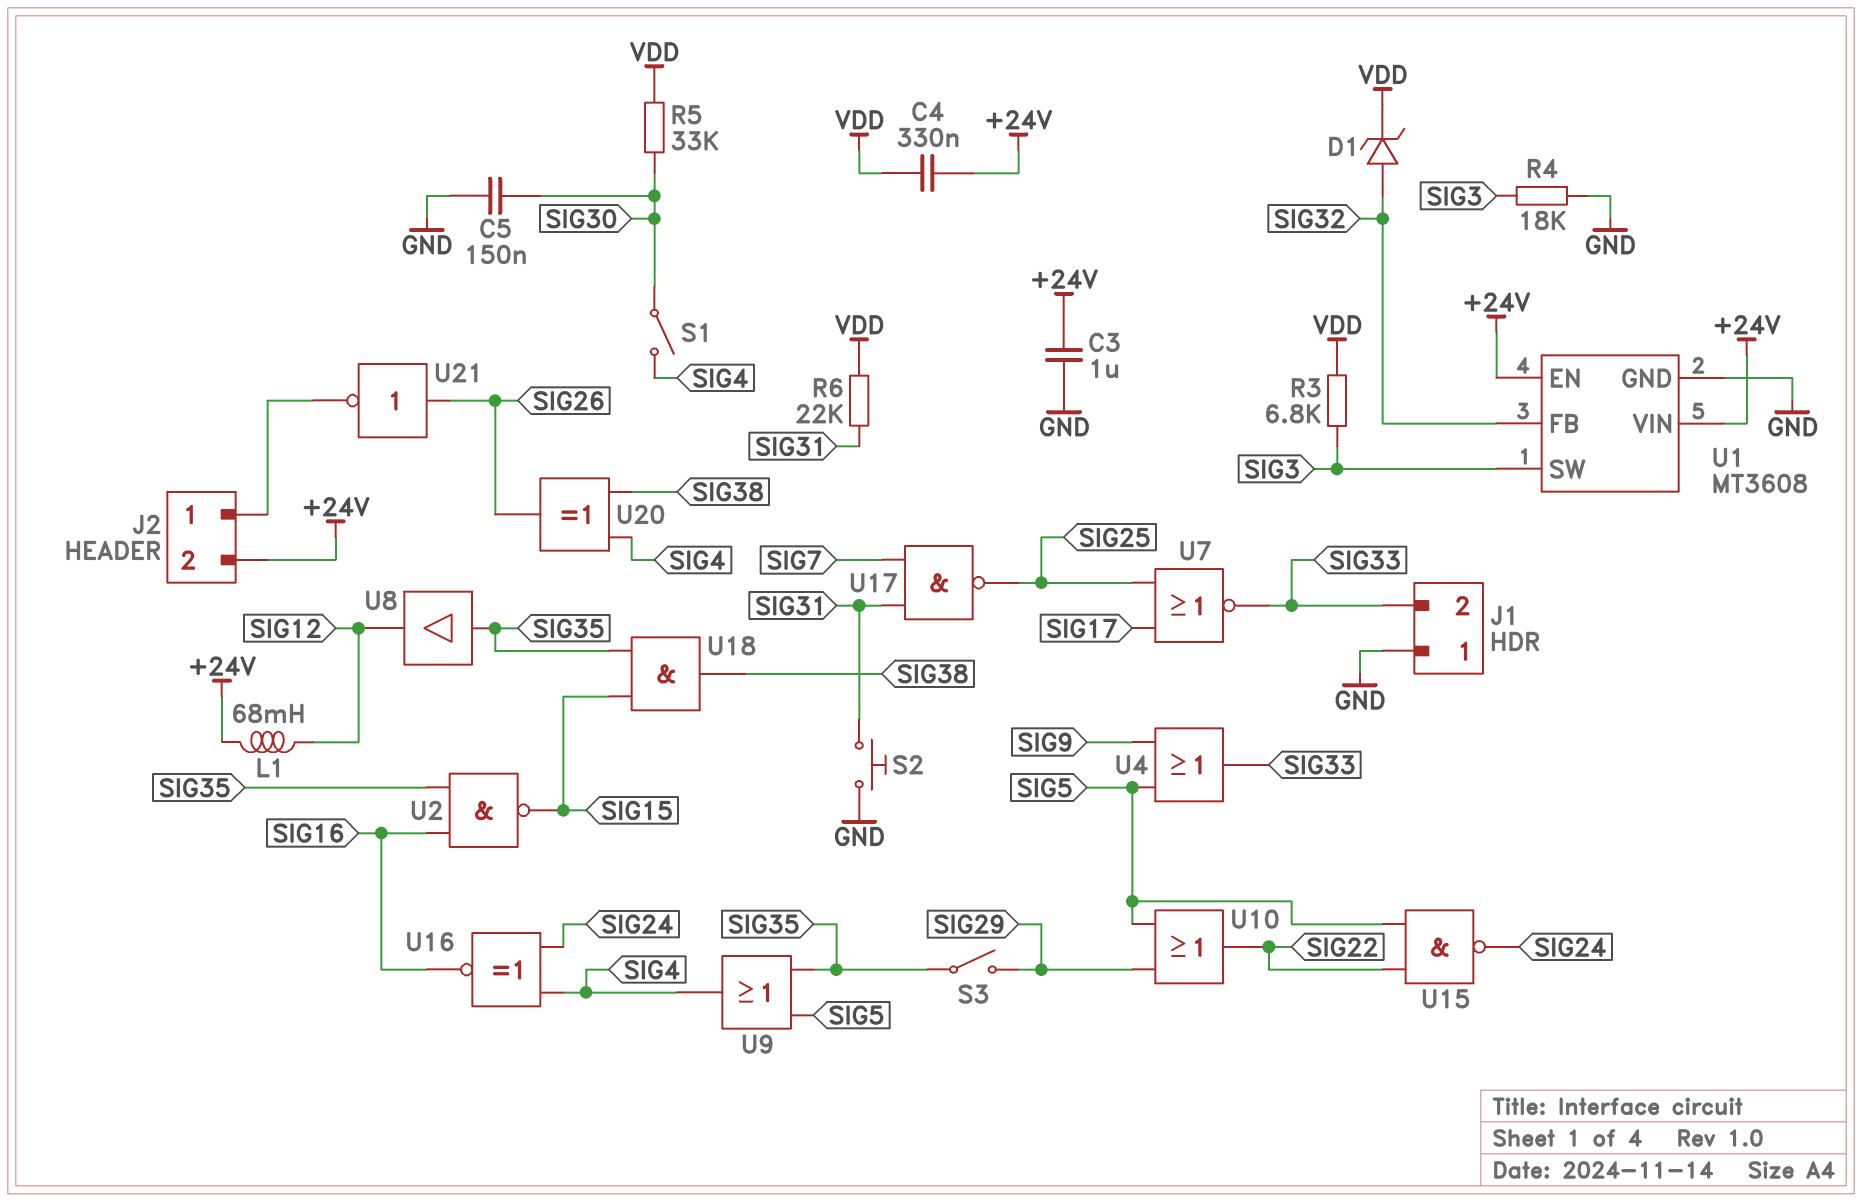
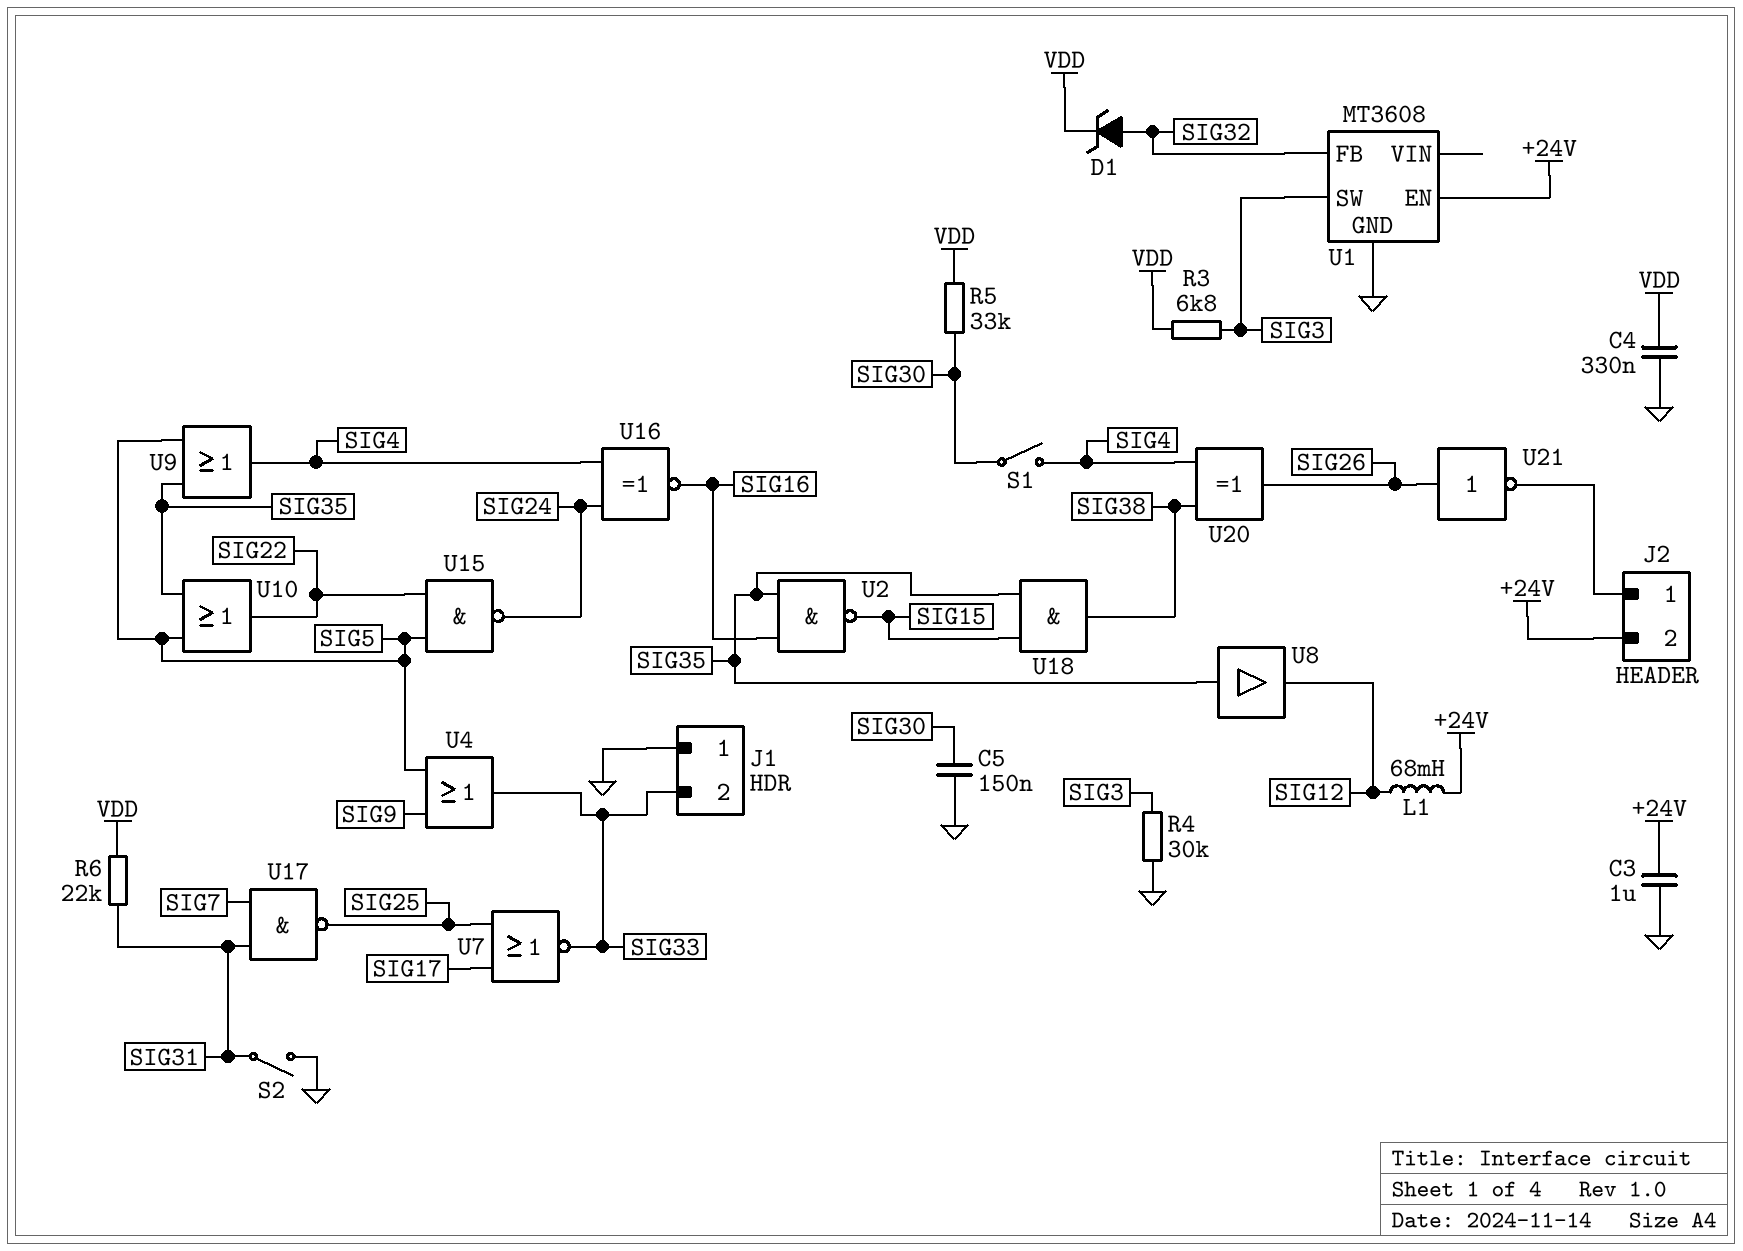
C4: 330nF (+24V, VDD) -> 330nF (GND, VDD)
R4: 18k (GND, SIG3) -> 30k (GND, SIG3)
S2: button (GND, SIG31) -> switch (GND, SIG31)
S3: switch (SIG29, SIG35) -> none
U1 pin VIN: +24V -> none
U10: OR (in SIG5, in SIG29, out SIG22) -> OR (in SIG5, in SIG35, out SIG22)

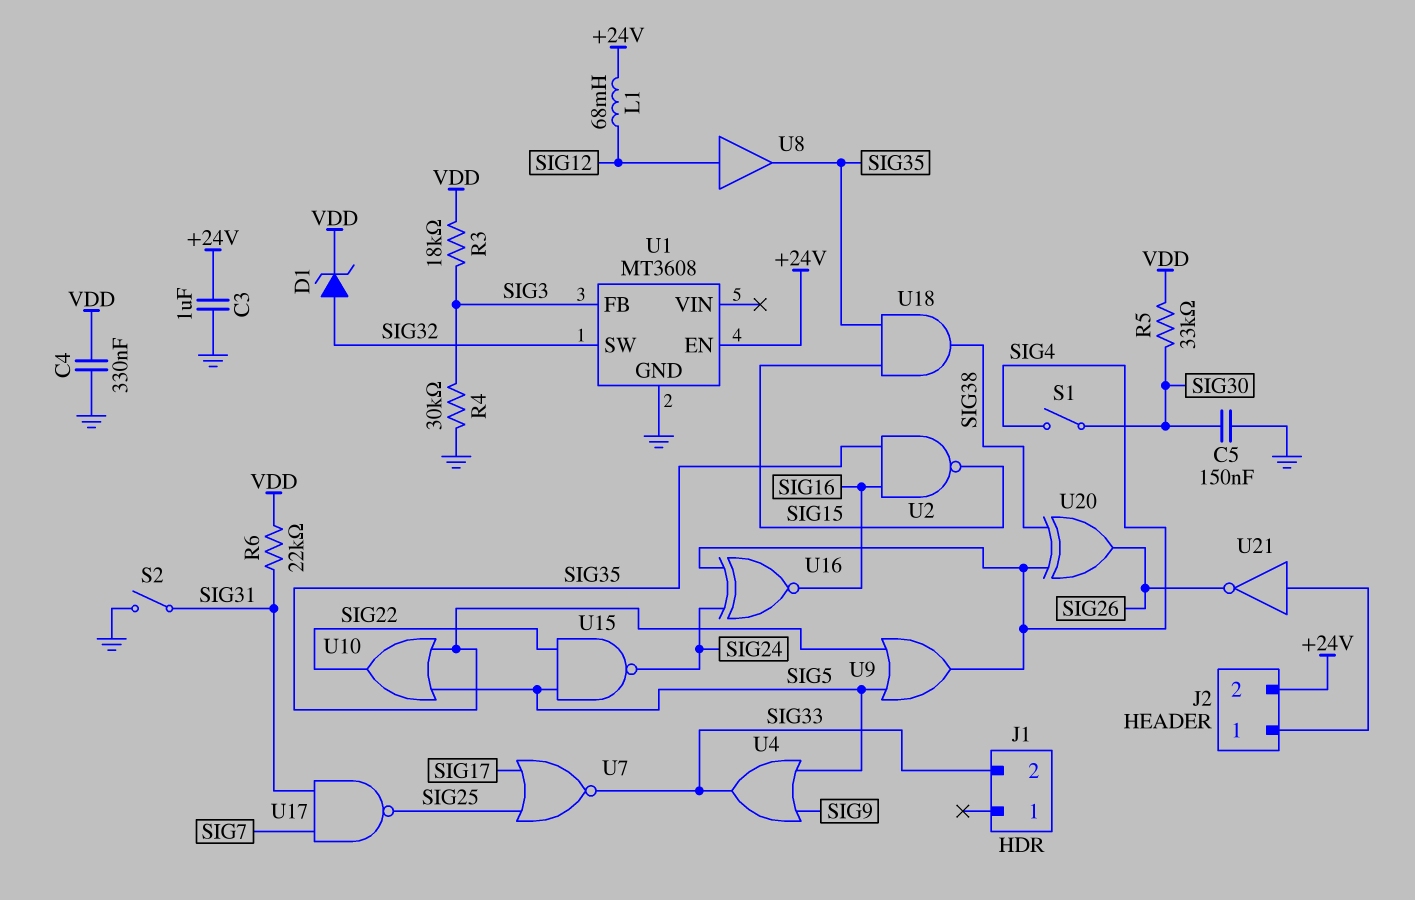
J1 pin 1: GND -> none
R3: 6.8k (SIG3, VDD) -> 18k (SIG3, VDD)
U1 pin FB: SIG32 -> SIG3
U1 pin SW: SIG3 -> SIG32
U8: buffer (in SIG35, out SIG12) -> buffer (in SIG12, out SIG35)
U21: NOT (in SIG26, out J2/1) -> NOT (in J2/1, out SIG26)

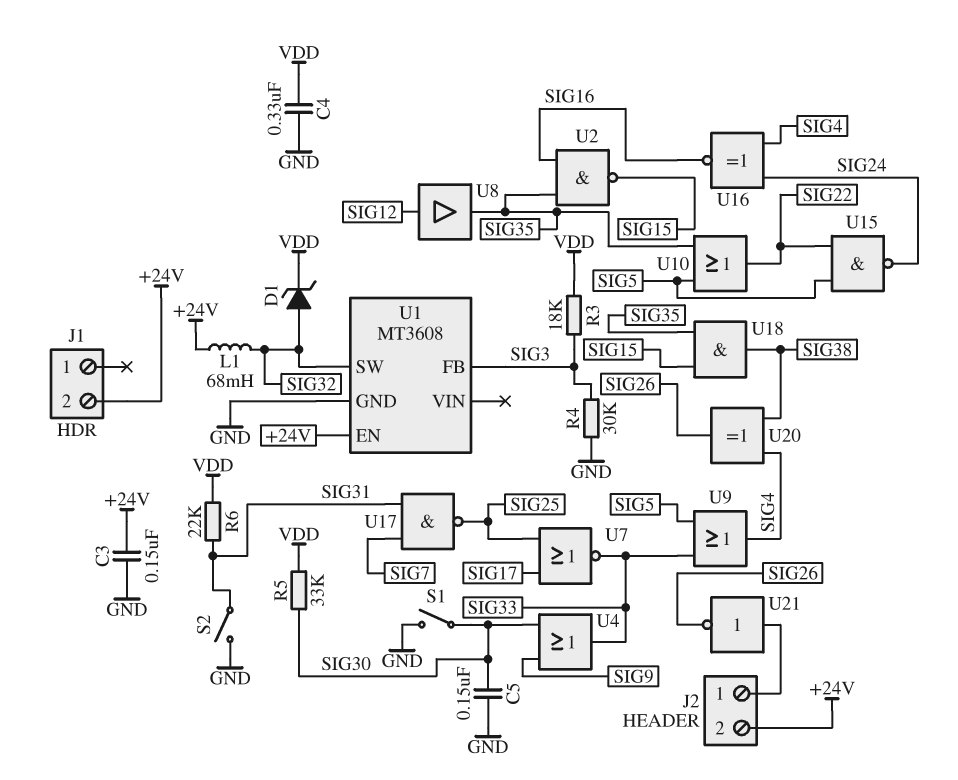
C3: 1uF (+24V, GND) -> 150nF (+24V, GND)
J1 pin 2: SIG33 -> +24V
L1: 68mH (+24V, SIG12) -> 68mH (+24V, SIG32)
S1: switch (SIG4, SIG30) -> switch (GND, SIG30)
U4: OR (in SIG5, in SIG9, out SIG33) -> OR (in SIG9, in SIG30, out SIG33)
U9: OR (in SIG5, in SIG35, out SIG4) -> OR (in SIG5, in SIG33, out SIG4)

